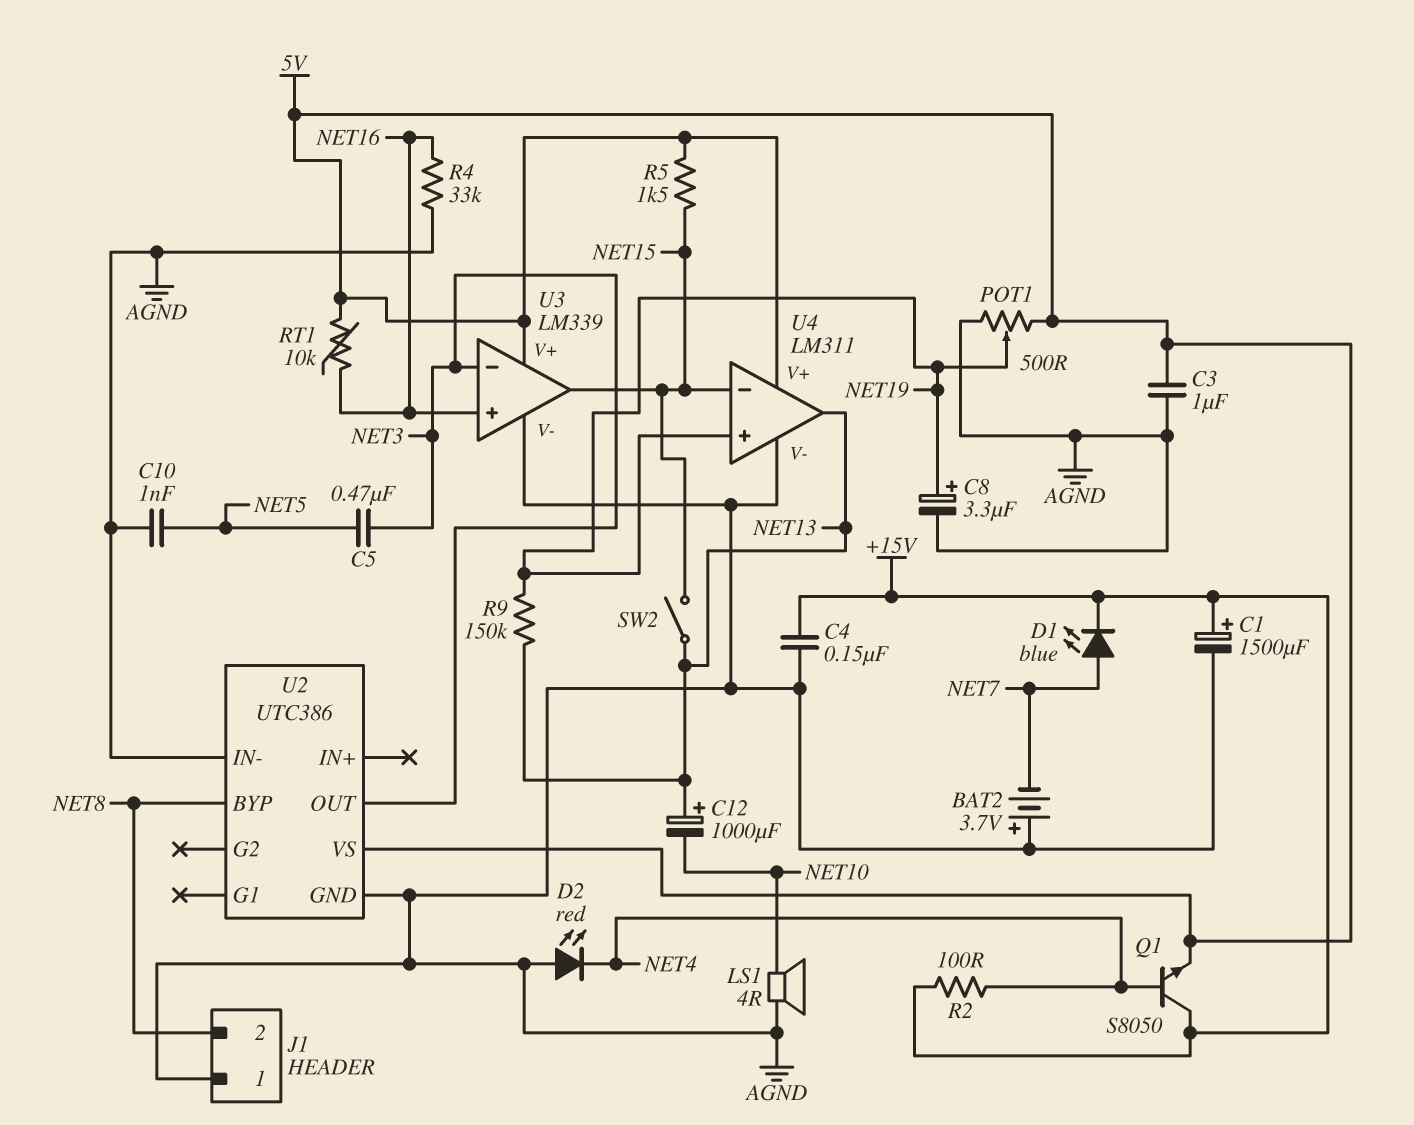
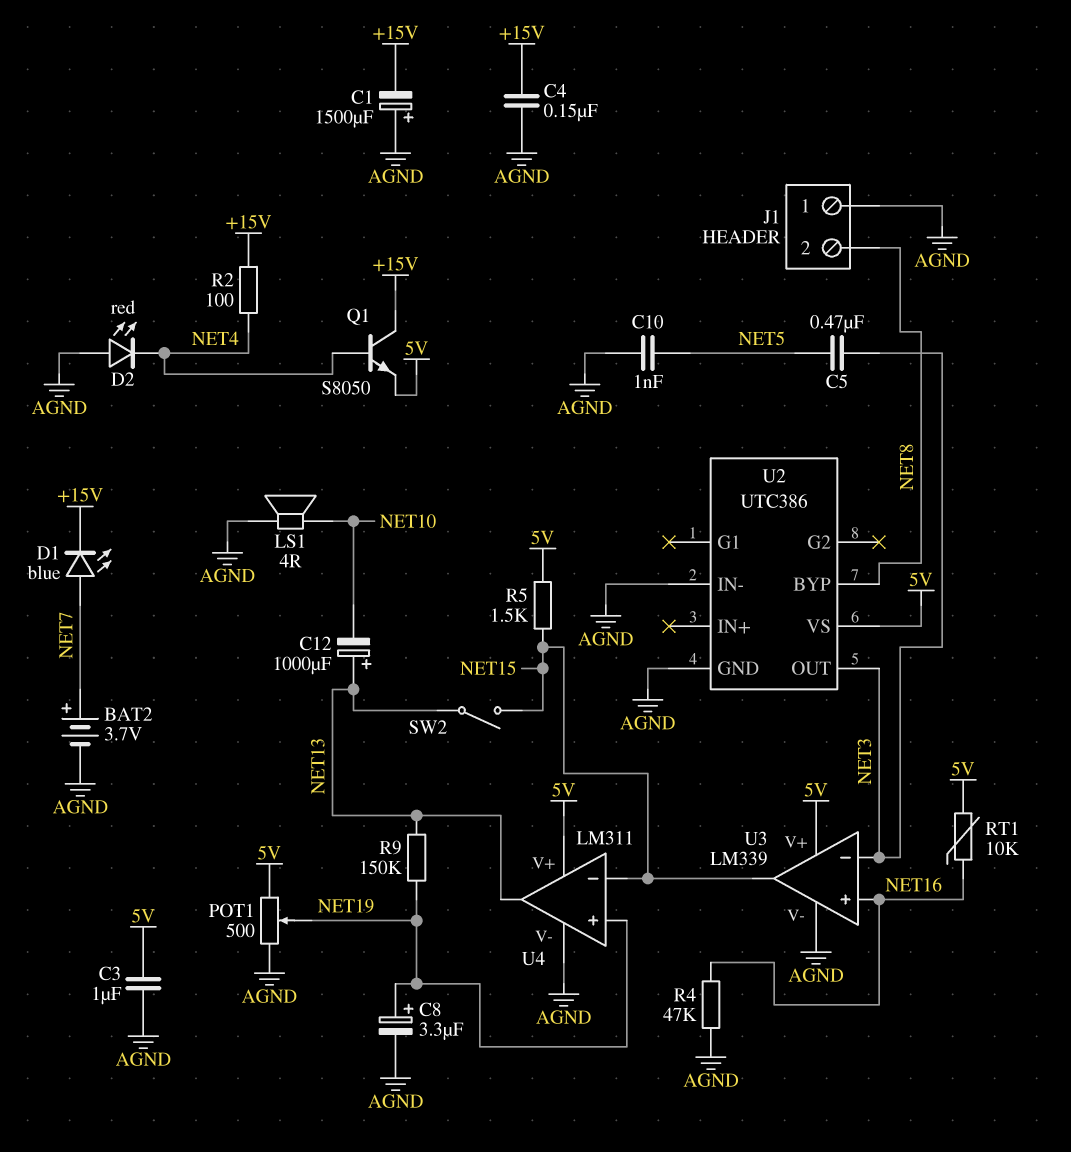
BAT2: 3.7V (plus AGND, minus NET7) -> 3.7V (plus NET7, minus AGND)
C1: 1500uF (plus +15V, minus AGND) -> 1500uF (plus AGND, minus +15V)
R4: 33k (AGND, NET16) -> 47k (AGND, NET16)

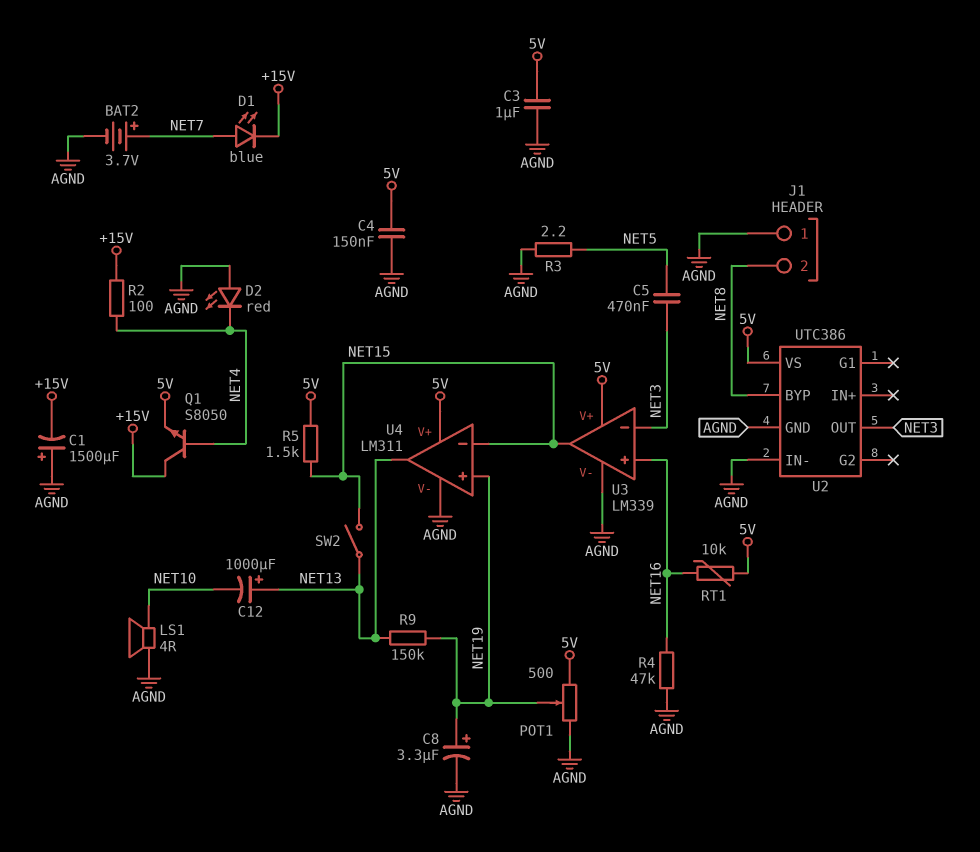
C4: 150nF (+15V, AGND) -> 150nF (5V, AGND)
C10: 1nF (AGND, NET5) -> none
R3: none -> 2.2 (AGND, NET5)

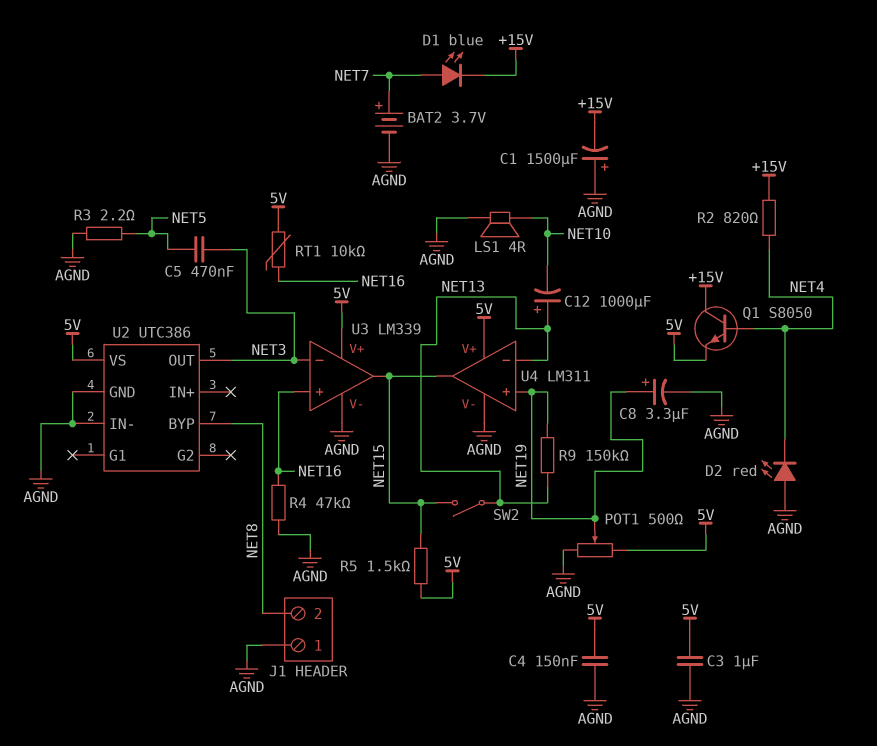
R2: 100 (+15V, NET4) -> 820 (+15V, NET4)
U4 pin in-: NET15 -> NET13
U4 pin out: NET13 -> NET15

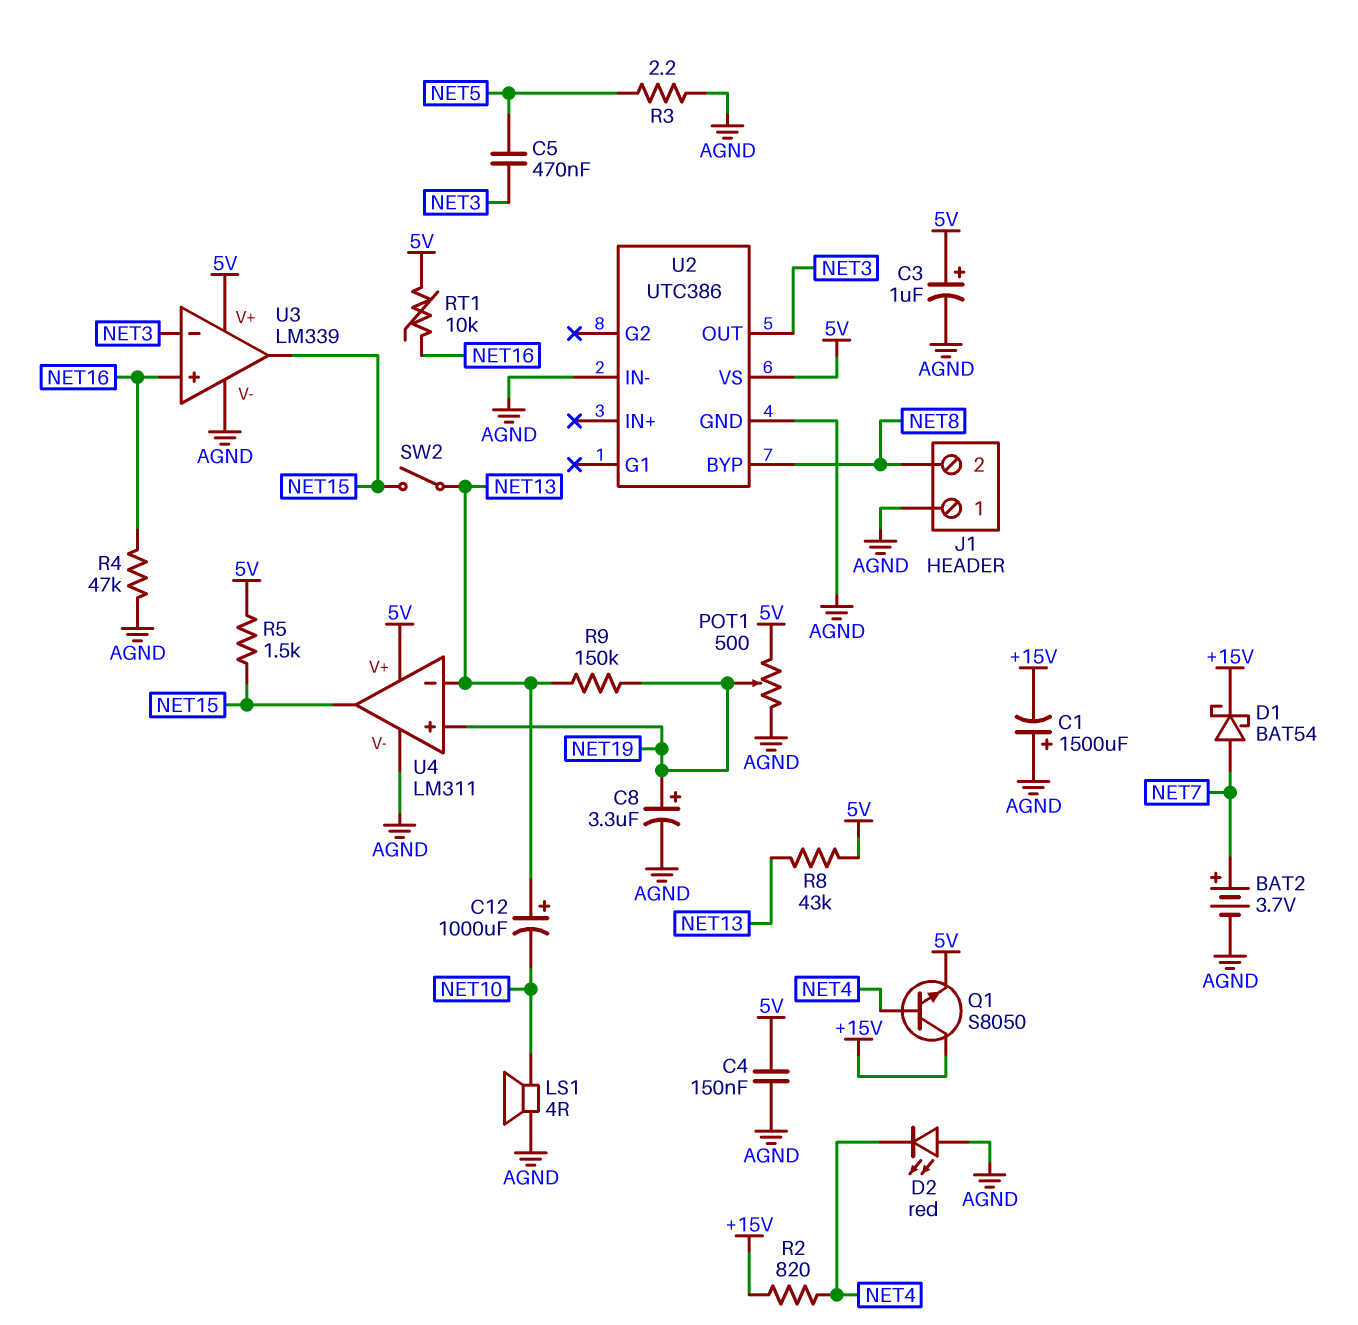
C3: 1uF (5V, AGND) -> 1uF (plus 5V, minus AGND)
D1: LED blue (A NET7, K +15V) -> schottky BAT54 (A NET7, K +15V)
R8: none -> 43k (5V, NET13)

